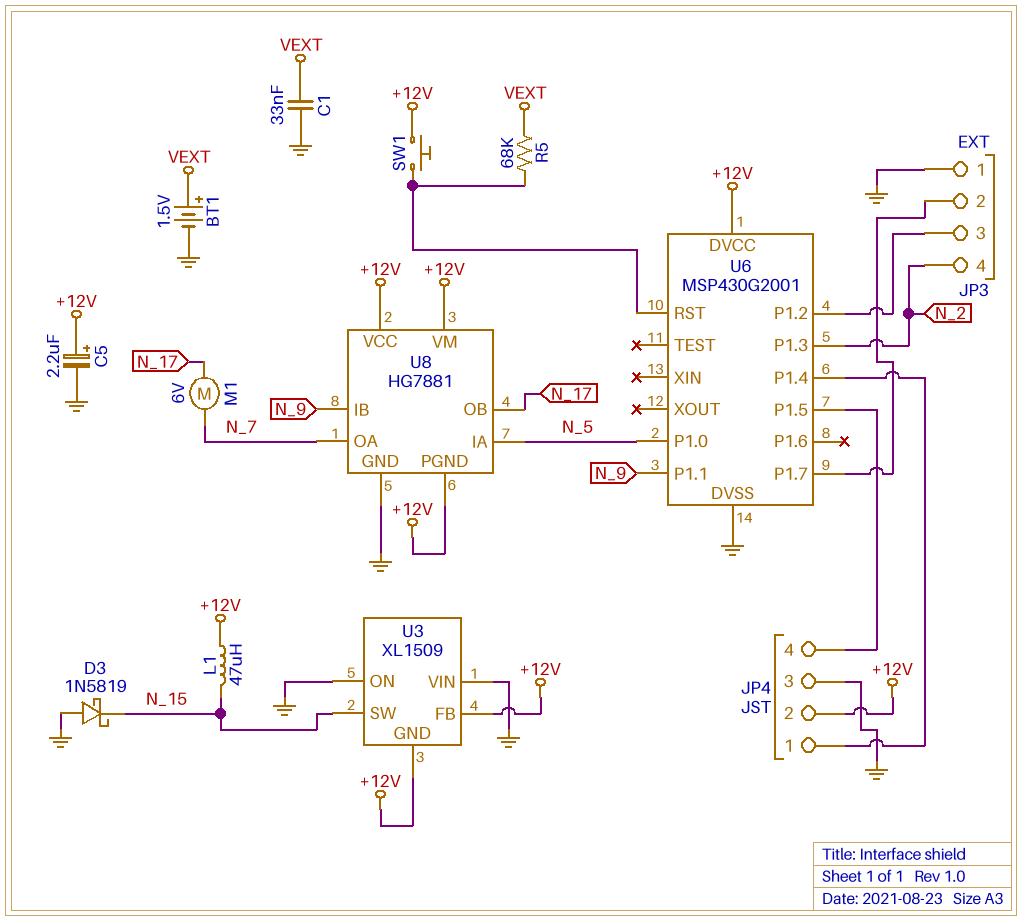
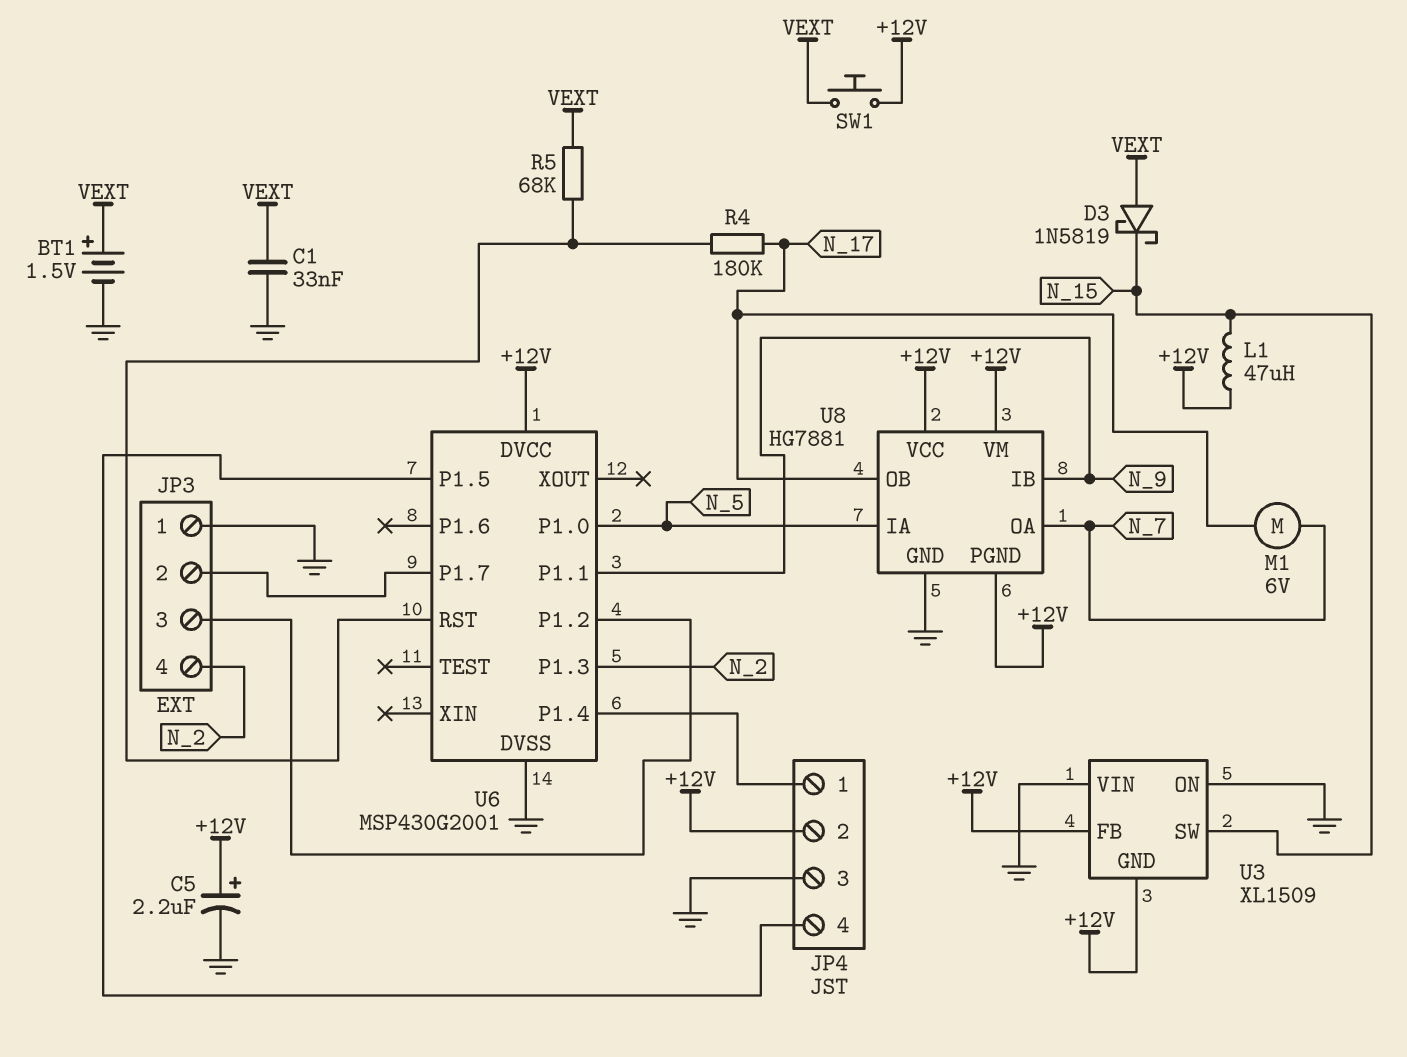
D3: schottky 1N5819 (A GND, K N_15) -> schottky 1N5819 (A VEXT, K N_15)
R4: none -> 180k (N_17, U6/RST)
SW1: button (+12V, U6/RST) -> button (+12V, VEXT)

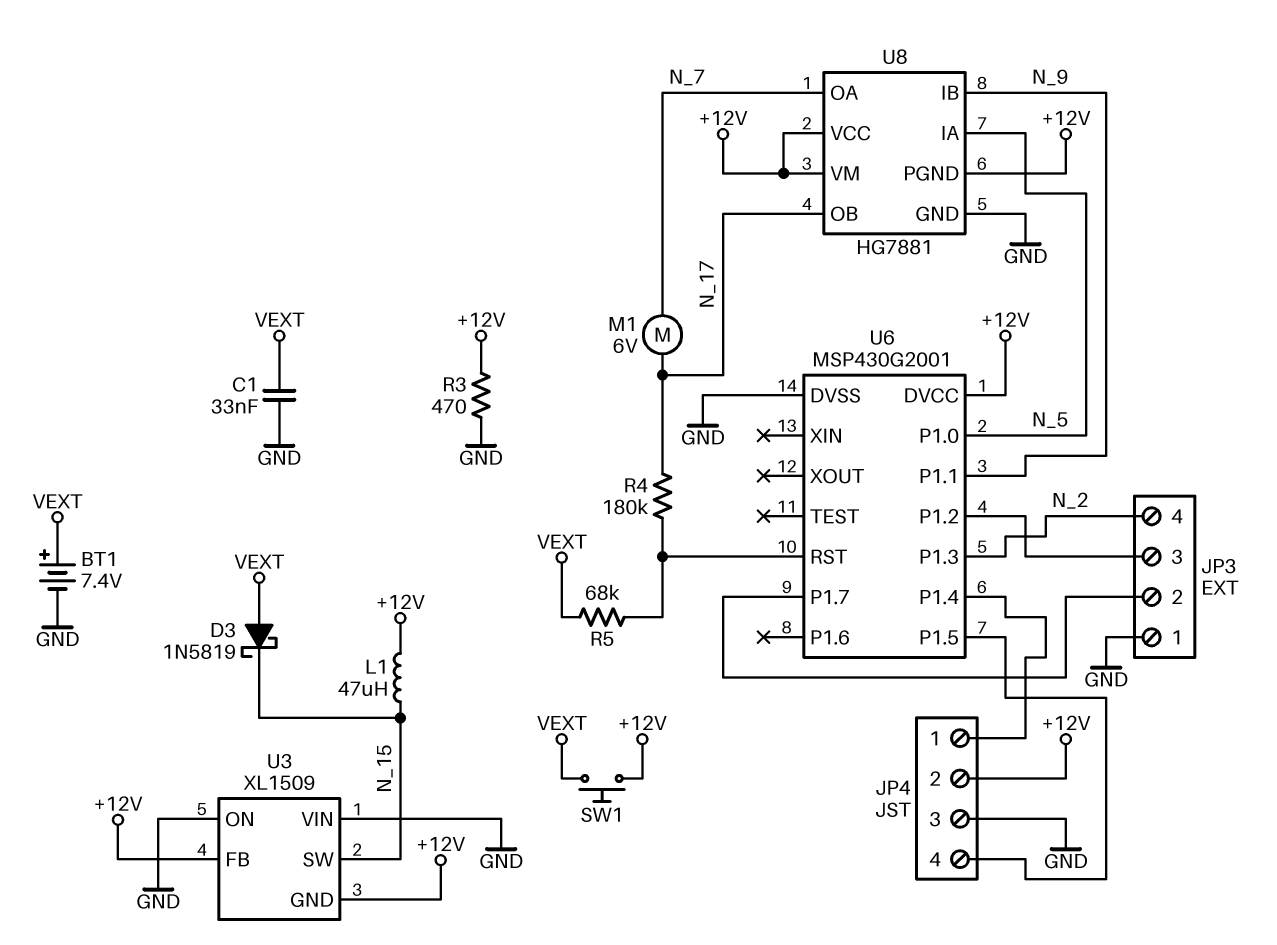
BT1: 1.5V (plus VEXT, minus GND) -> 7.4V (plus VEXT, minus GND)
C5: 2.2uF (plus +12V, minus GND) -> none
R3: none -> 470 (+12V, GND)

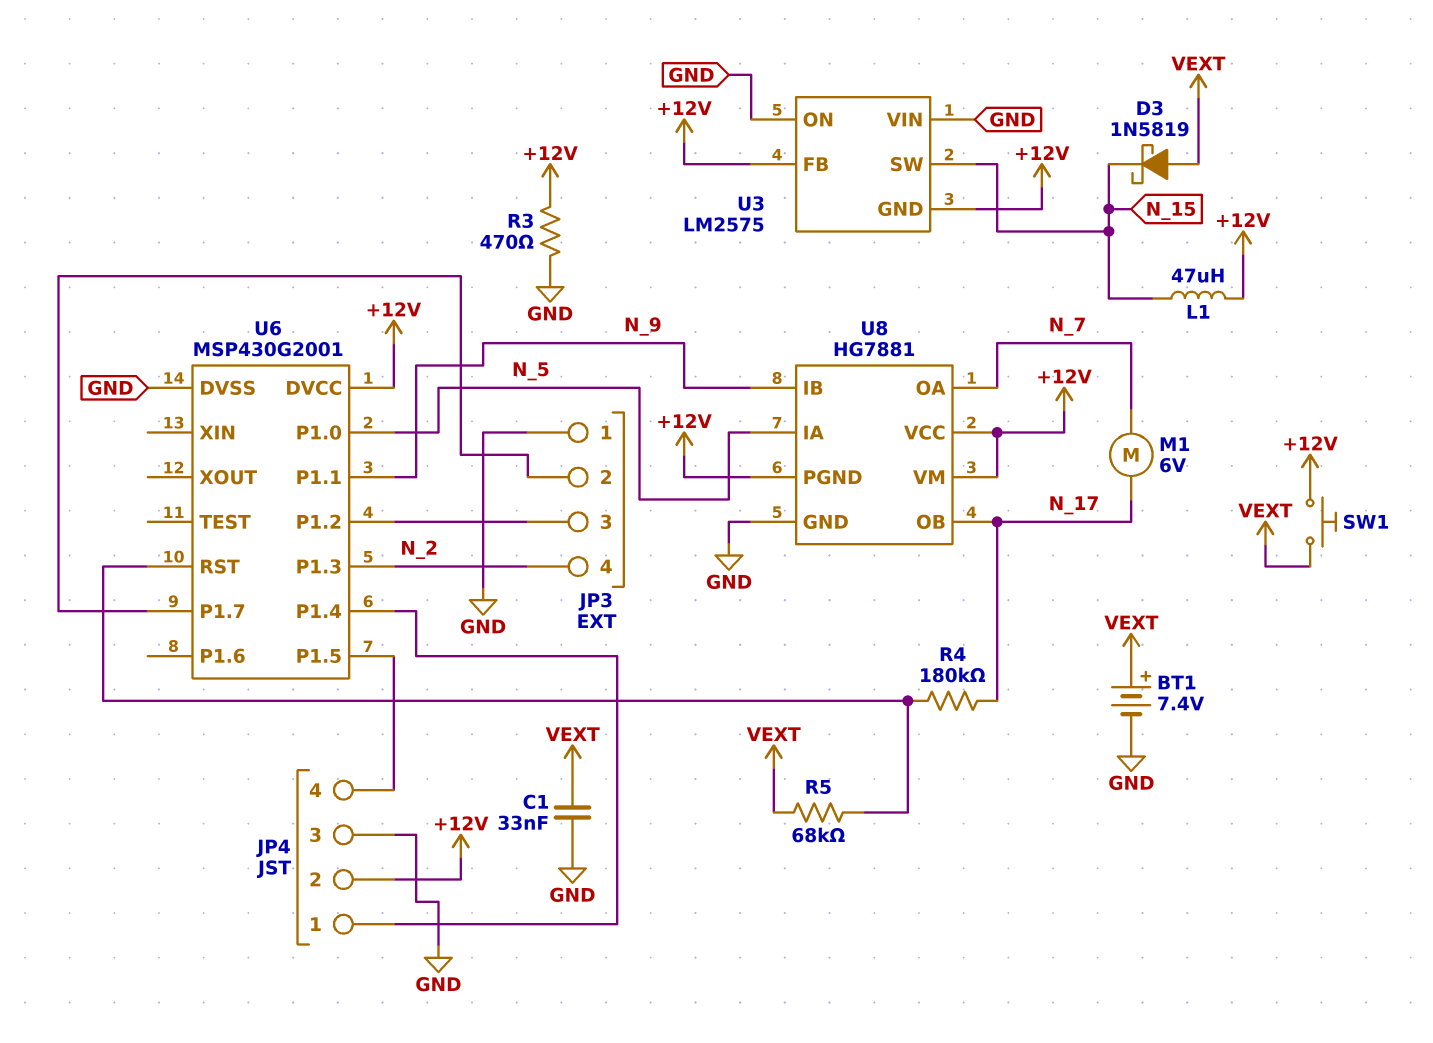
U3: XL1509 -> LM2575

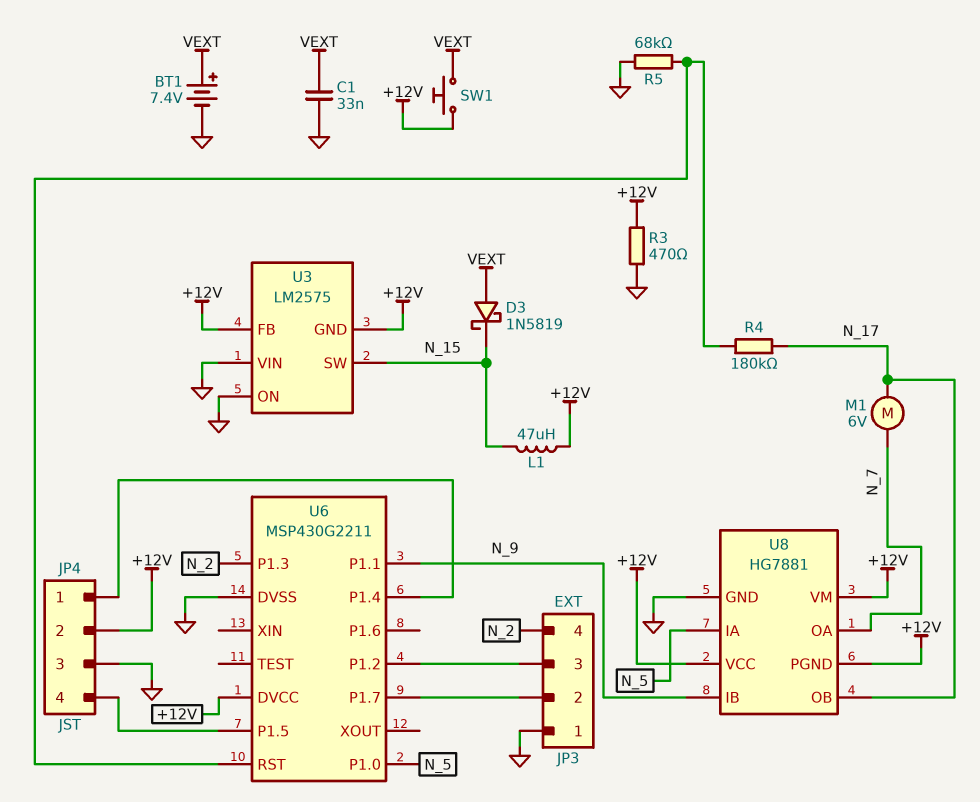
R5: 68k (U6/RST, VEXT) -> 68k (GND, U6/RST)
U6: MSP430G2001 -> MSP430G2211

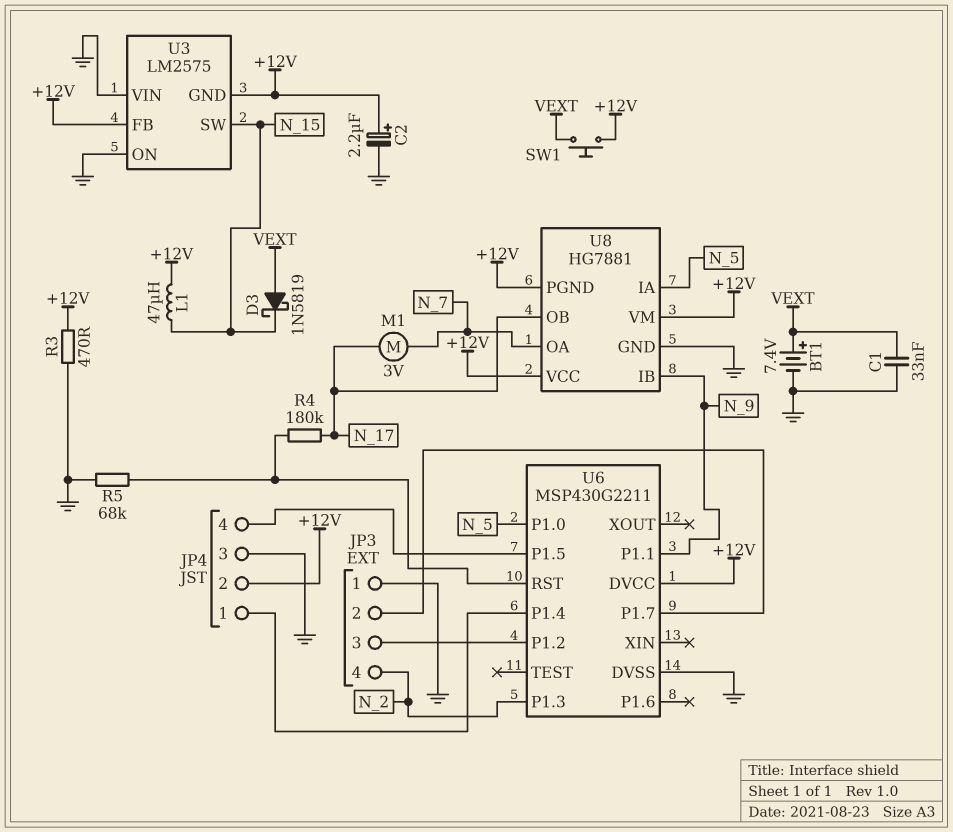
C2: none -> 2.2uF (plus +12V, minus GND)
M1: motor 6V (N_7, N_17) -> motor 3V (N_7, N_17)

